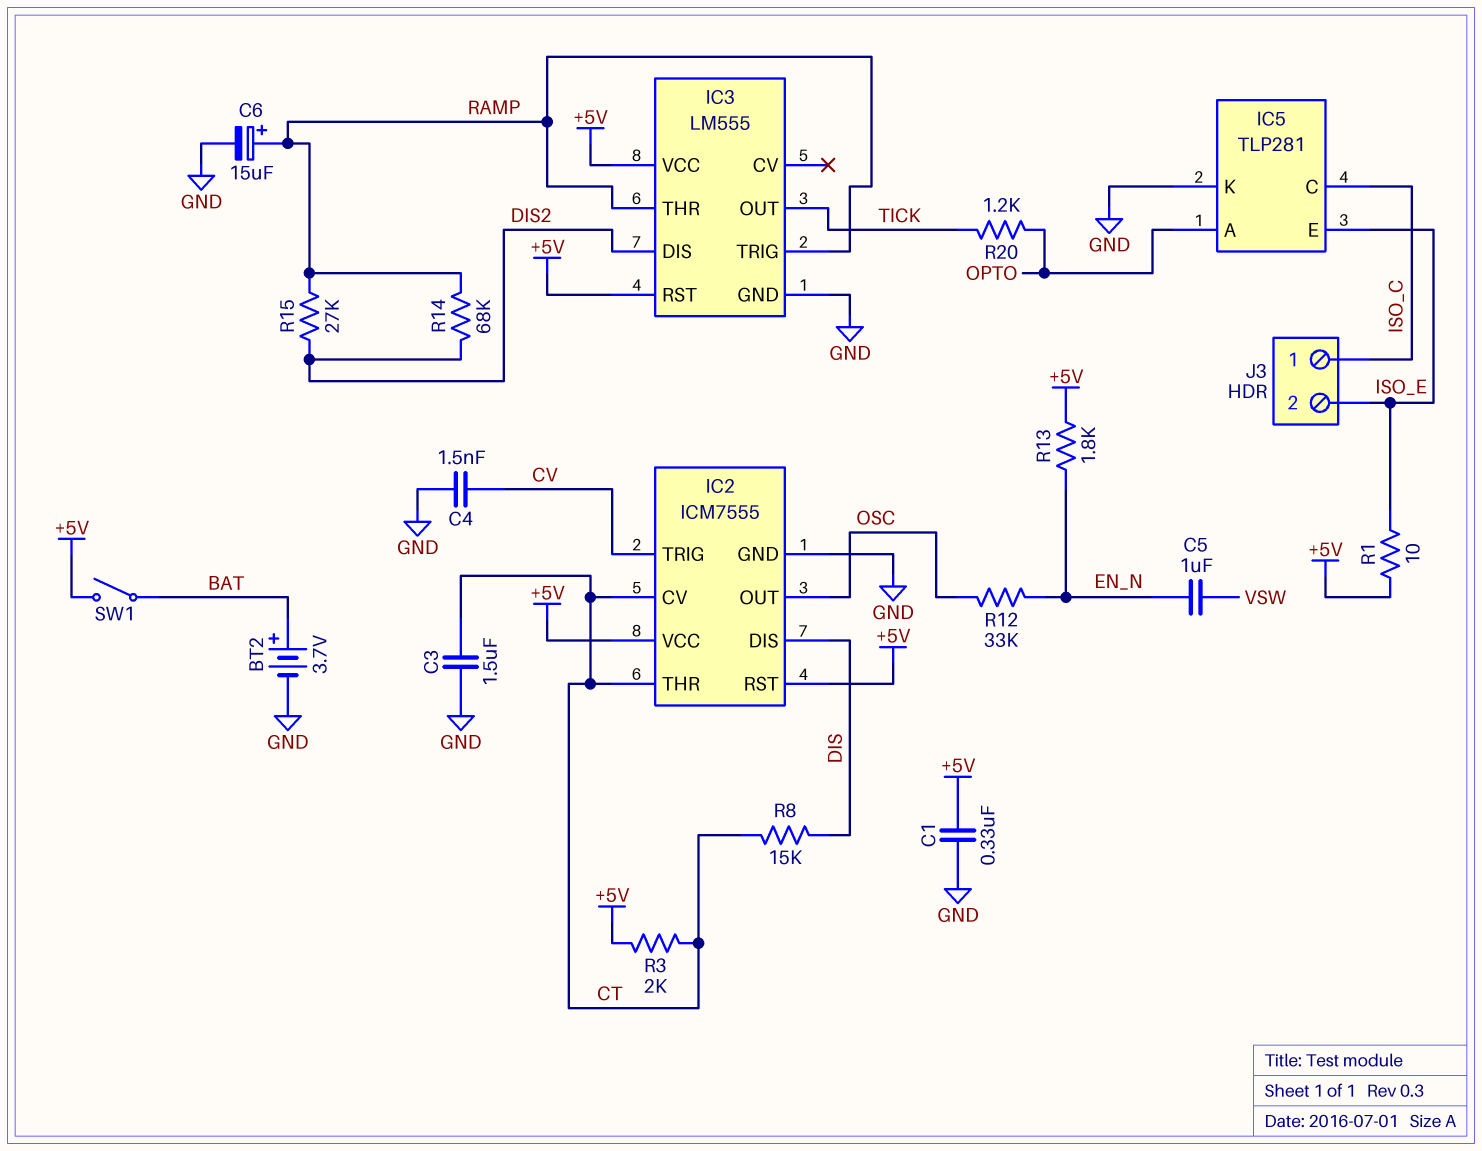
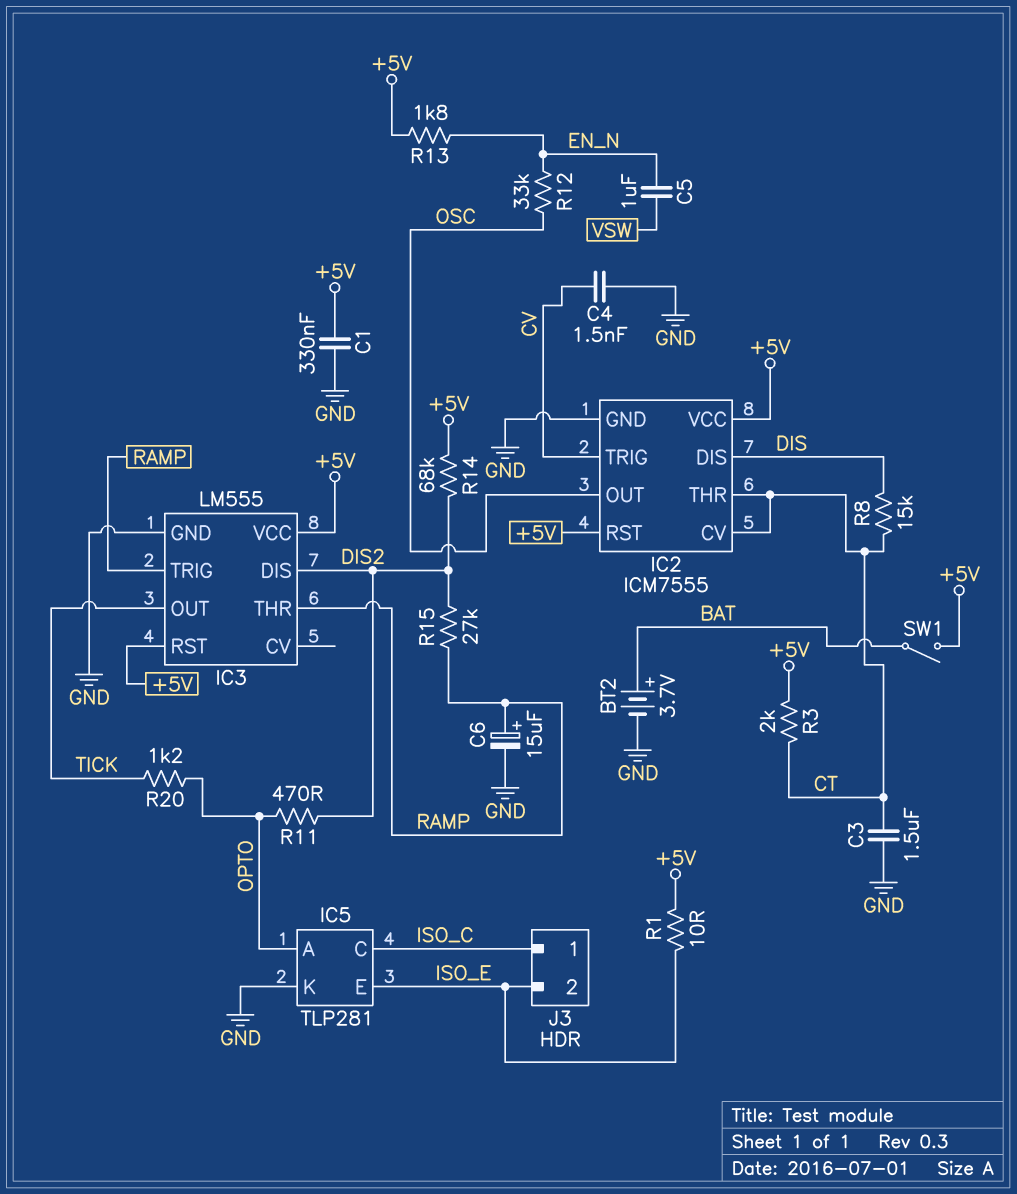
R11: none -> 470 (DIS2, OPTO)
R14: 68k (DIS2, RAMP) -> 68k (+5V, DIS2)

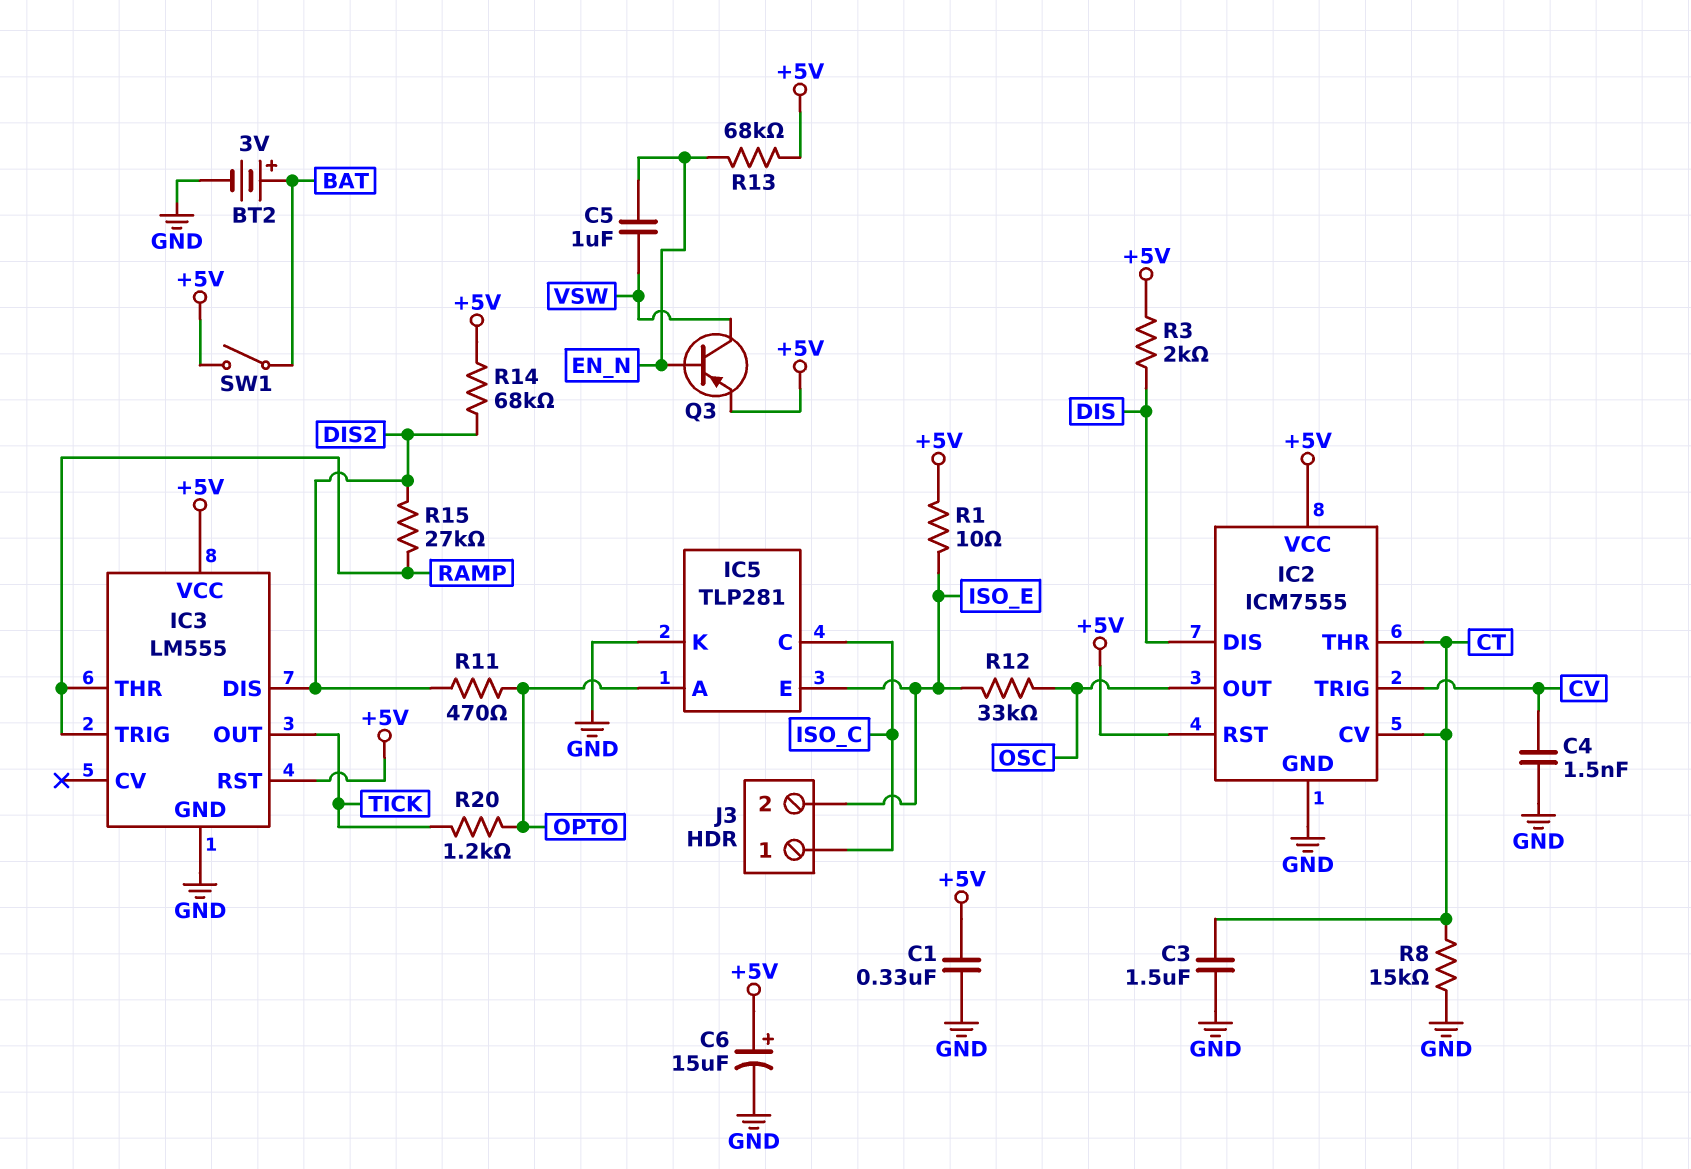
BT2: 3.7V (plus BAT, minus GND) -> 3V (plus BAT, minus GND)
C6: 15uF (plus RAMP, minus GND) -> 15uF (plus +5V, minus GND)
Q3: none -> PNP (B EN_N, C VSW, E +5V)
R3: 2k (+5V, CT) -> 2k (+5V, DIS)
R8: 15k (CT, DIS) -> 15k (CT, GND)
R12: 33k (EN_N, OSC) -> 33k (ISO_E, OSC)
R13: 1.8k (+5V, EN_N) -> 68k (+5V, EN_N)

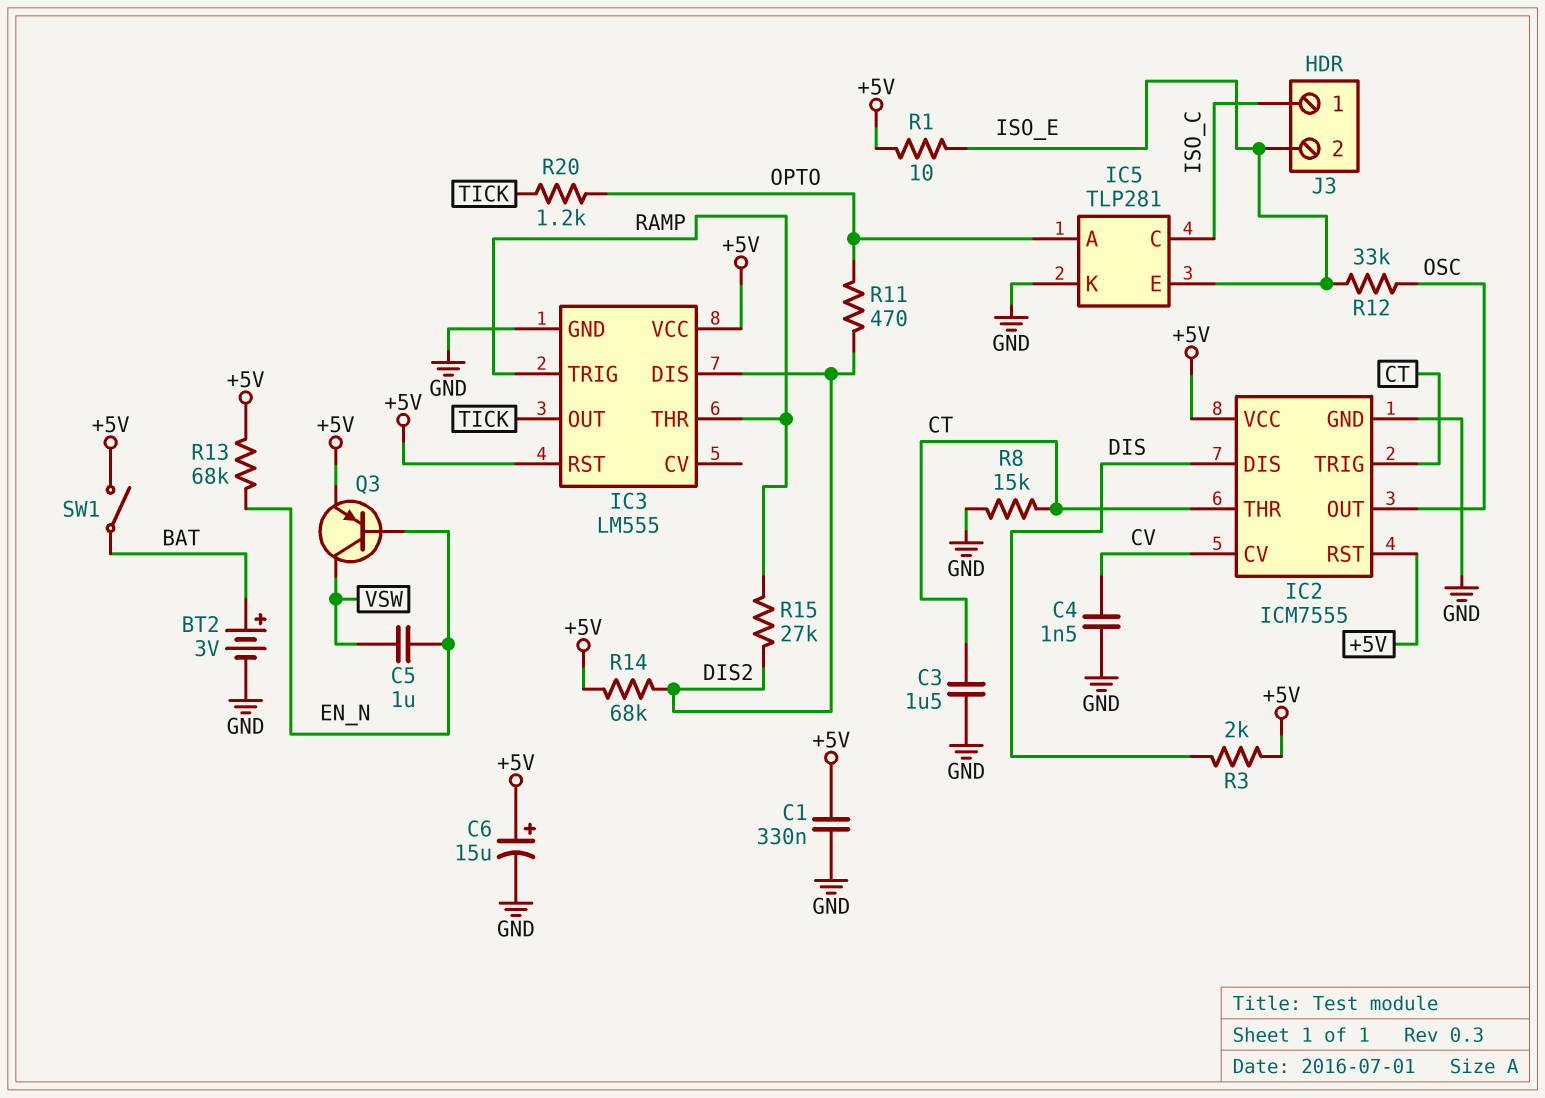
IC2 pin CV: CT -> CV
IC2 pin TRIG: CV -> CT

